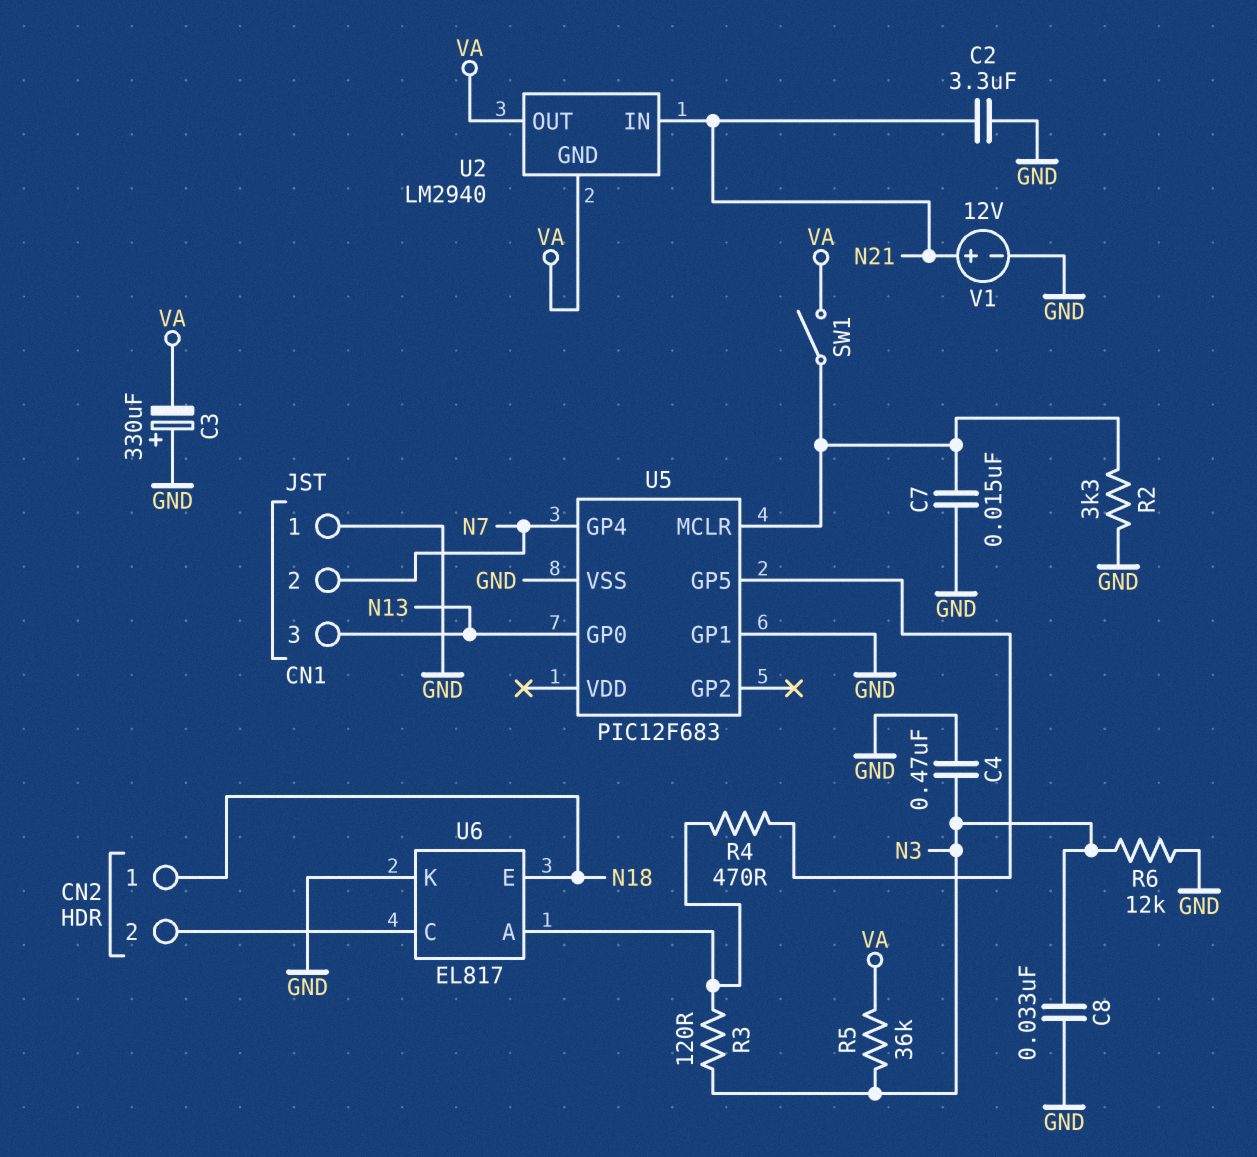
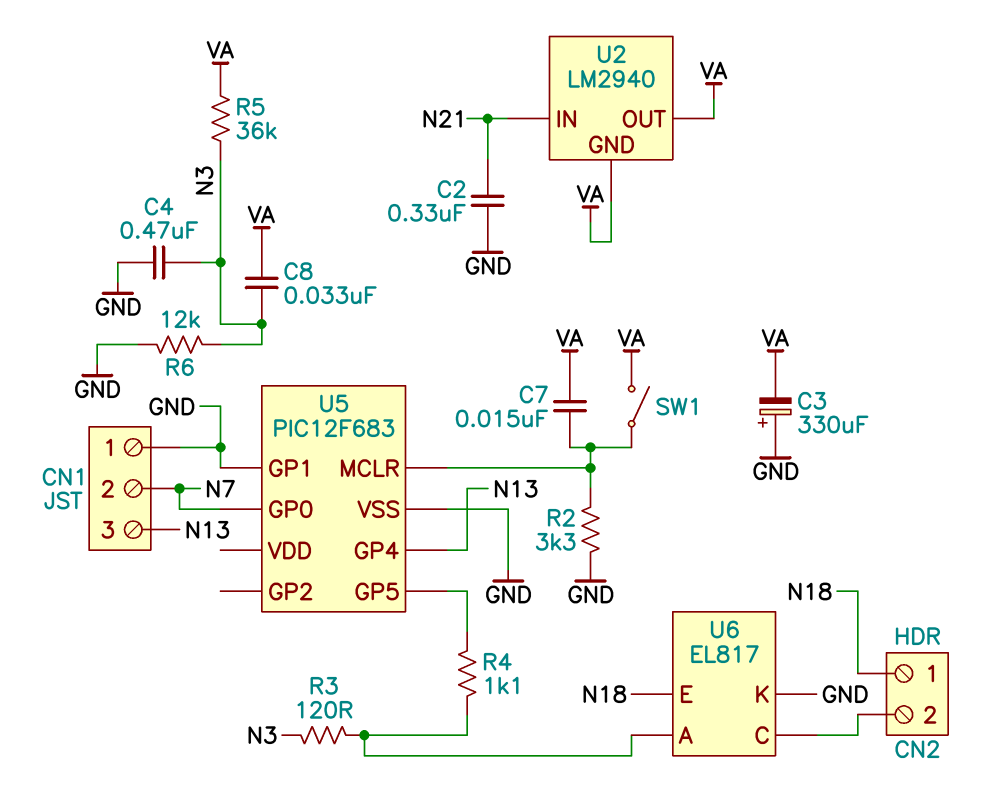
C2: 3.3uF (GND, N21) -> 330nF (GND, N21)
C7: 15nF (GND, U5/MCLR) -> 15nF (U5/MCLR, VA)
C8: 33nF (GND, N3) -> 33nF (N3, VA)
R4: 470 (U5/GP5, U6/A) -> 1.1k (U5/GP5, U6/A)
U5 pin GP0: N13 -> N7
U5 pin GP4: N7 -> N13
V1: 12V (plus N21, minus GND) -> none

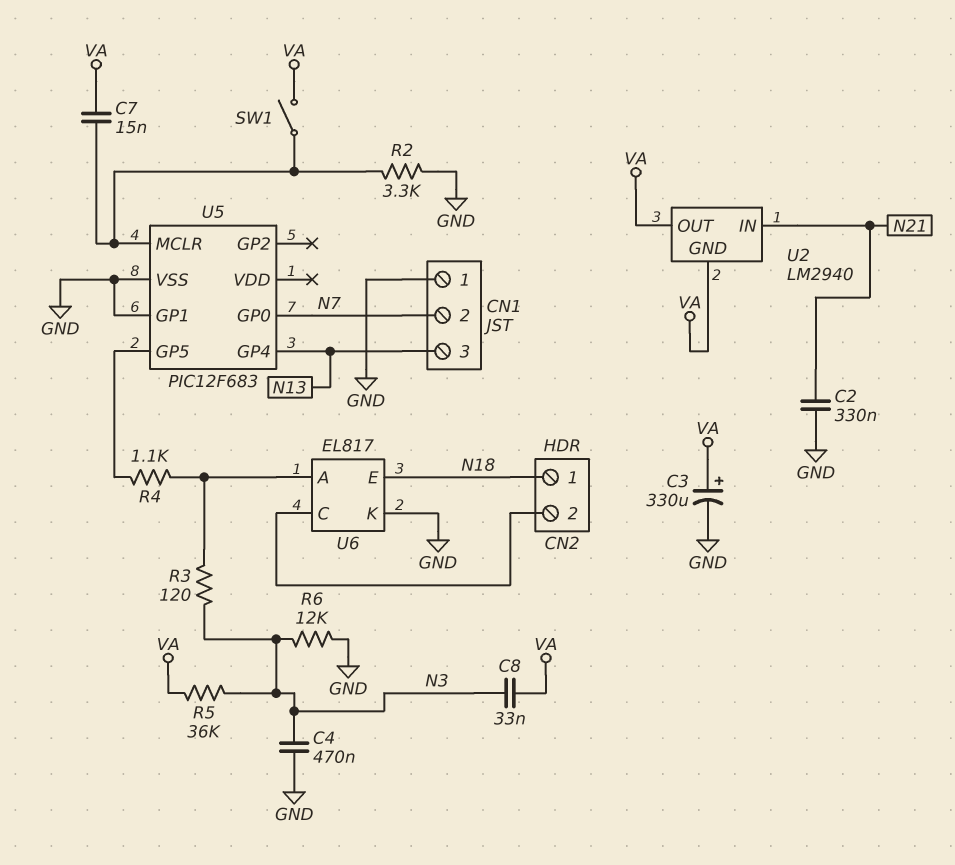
C3: 330uF (plus GND, minus VA) -> 330uF (plus VA, minus GND)

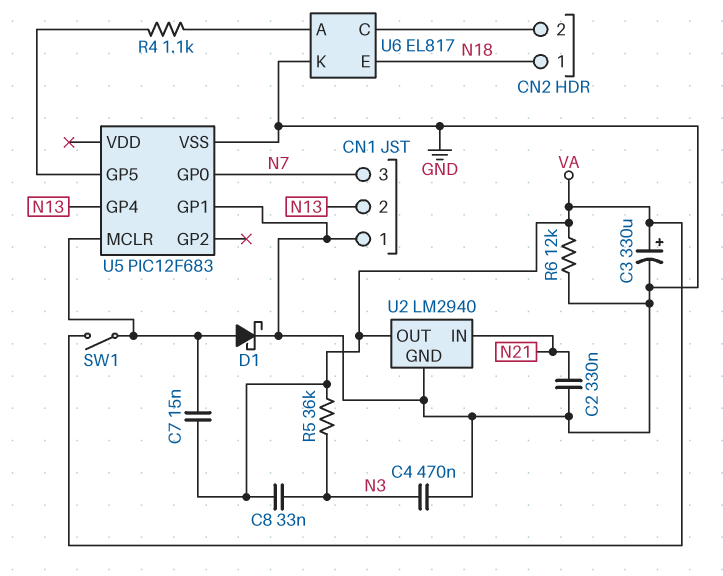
CN1 pin 2: N7 -> N13
CN1 pin 3: N13 -> N7
D1: none -> schottky (A U5/MCLR, K GND)
R2: 3.3k (GND, U5/MCLR) -> none
R3: 120 (N3, U6/A) -> none
R6: 12k (GND, N3) -> 12k (GND, VA)
U2 pin GND: VA -> GND

